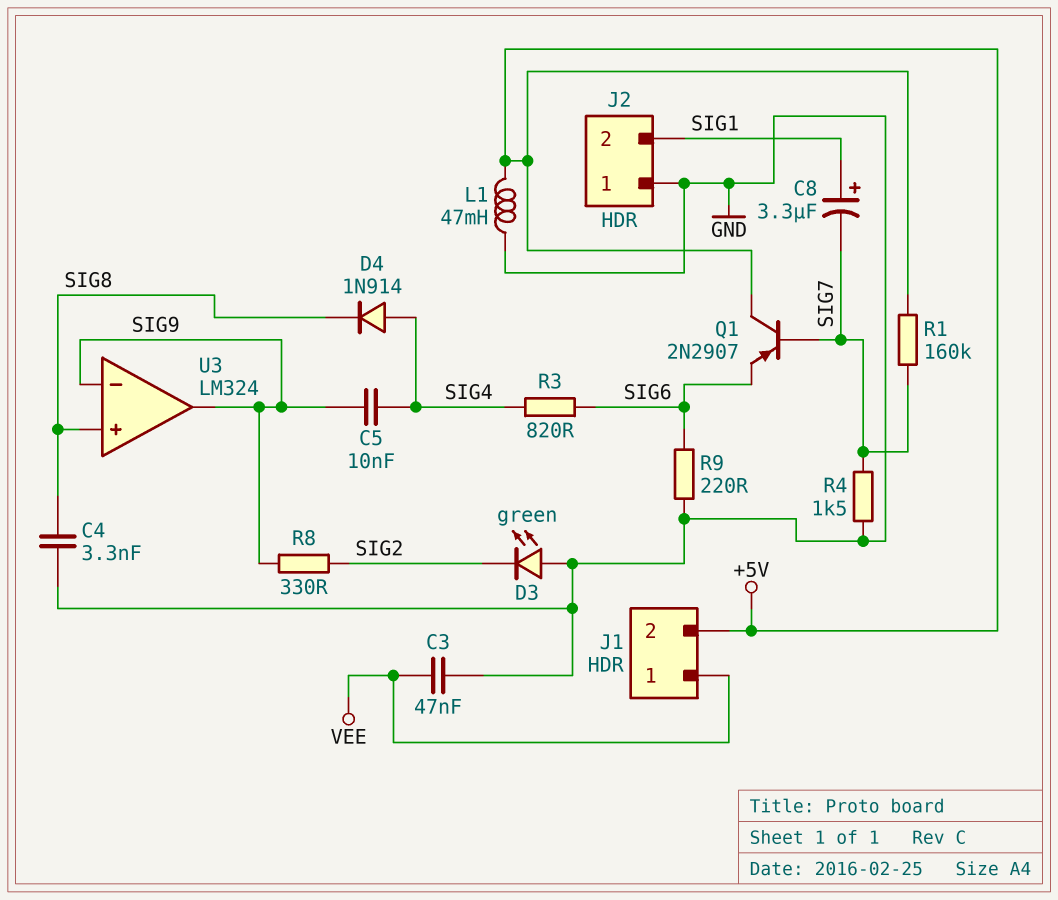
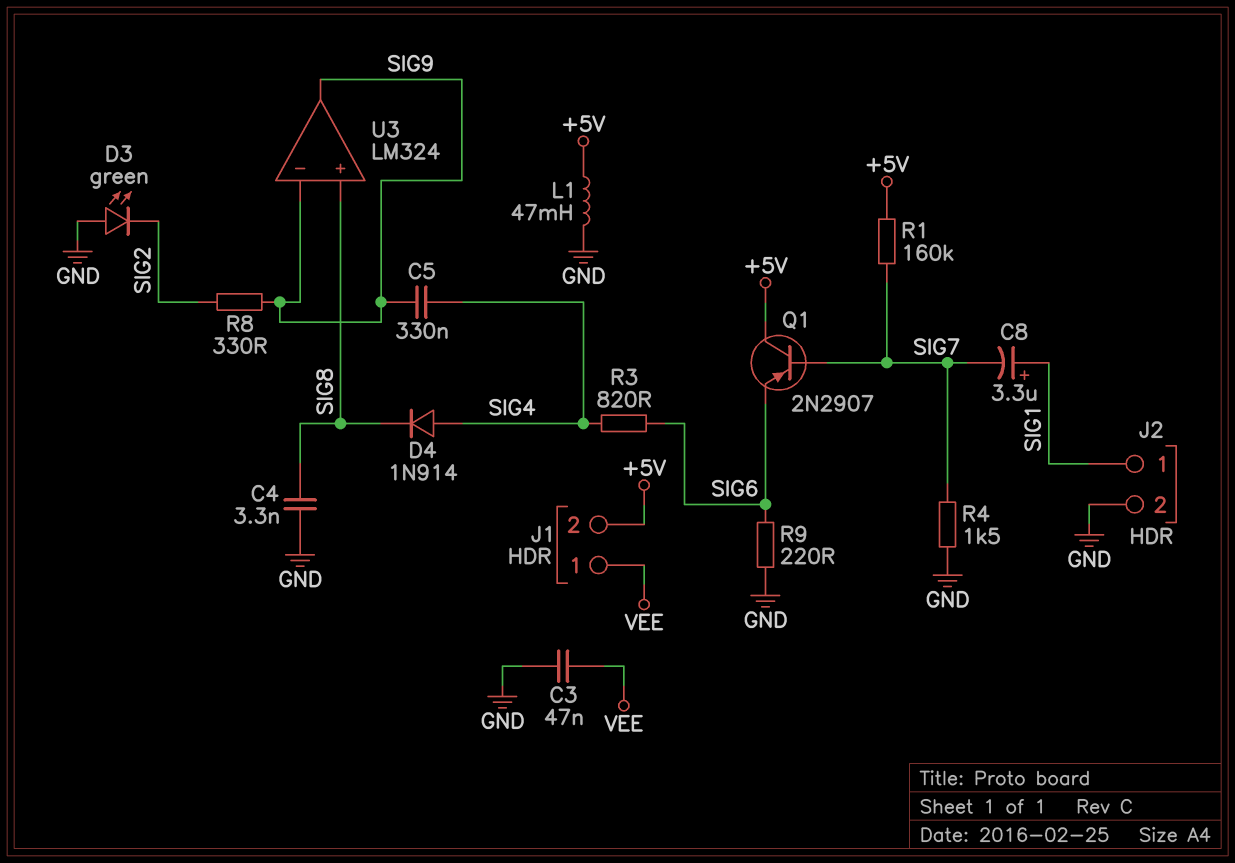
C5: 10nF (SIG4, SIG9) -> 330nF (SIG4, SIG9)
J2 pin 1: GND -> SIG1
J2 pin 2: SIG1 -> GND

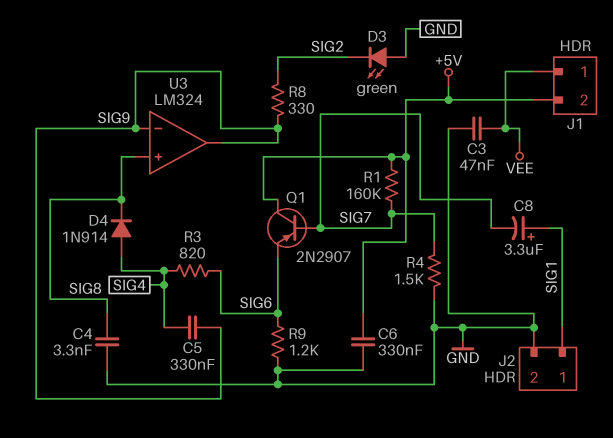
C6: none -> 330nF (+5V, GND)
L1: 47mH (+5V, GND) -> none
R9: 220 (GND, SIG6) -> 1.2k (GND, SIG6)

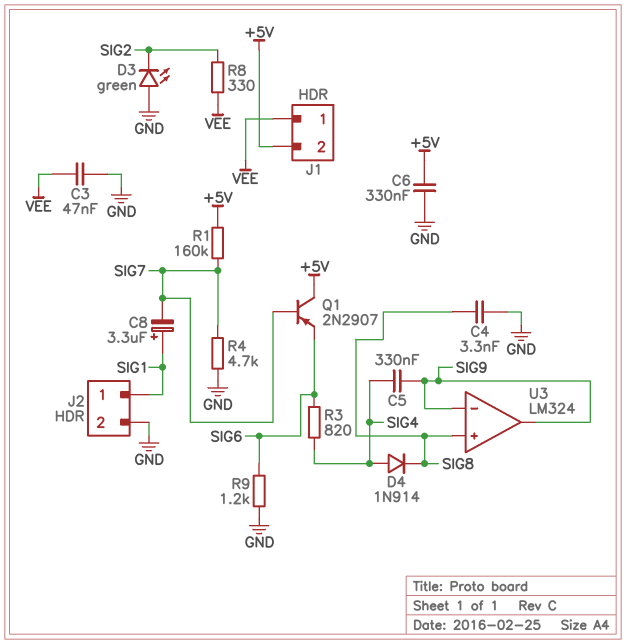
R4: 1.5k (GND, SIG7) -> 4.7k (GND, SIG7)
R8: 330 (SIG2, SIG9) -> 330 (SIG2, VEE)

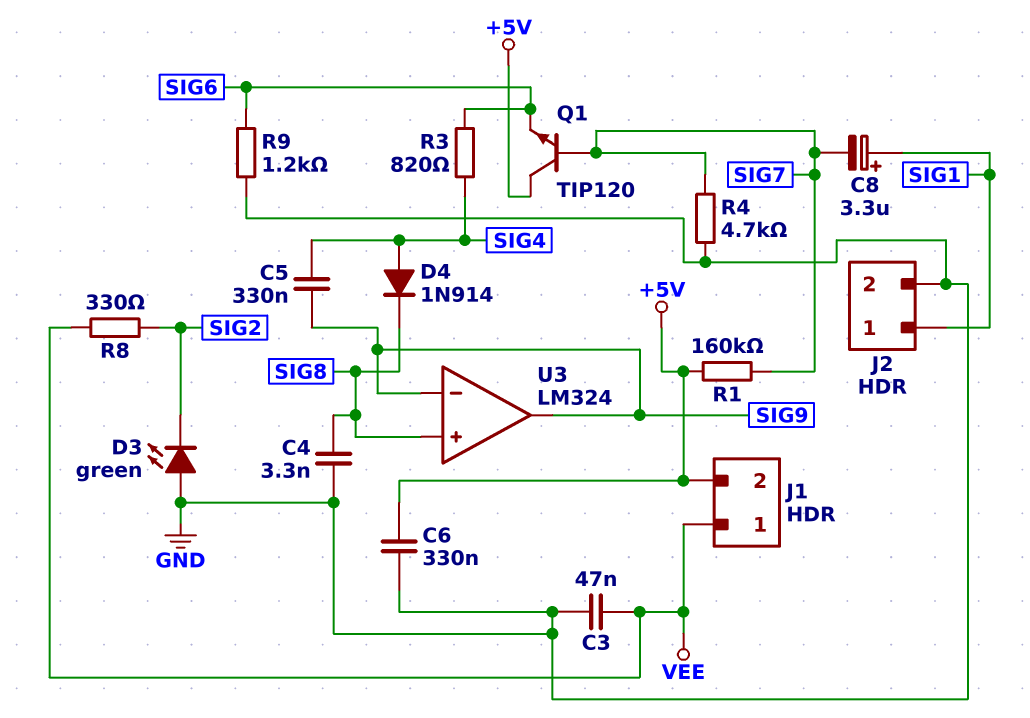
Q1: PNP 2N2907 (B SIG7, C +5V, E SIG6) -> NPN TIP120 (B SIG7, C +5V, E SIG6)

